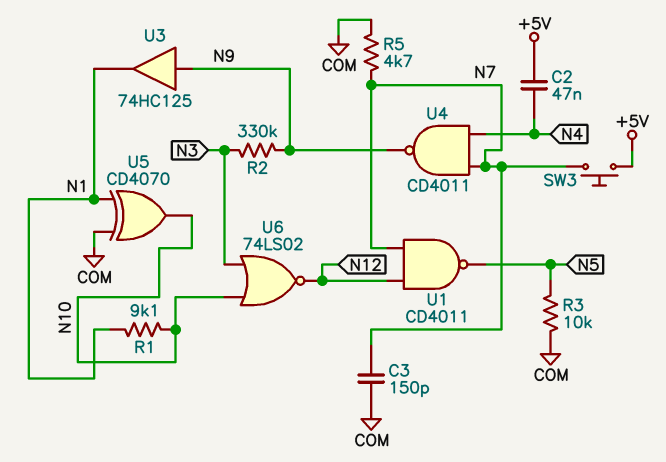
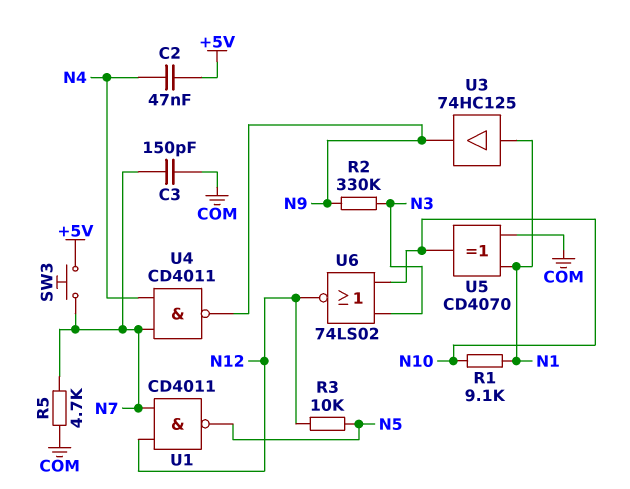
R3: 10k (COM, N5) -> 10k (N5, N12)
U3: buffer 74HC125 (in N9, out N1) -> buffer 74HC125 (in N1, out N9)

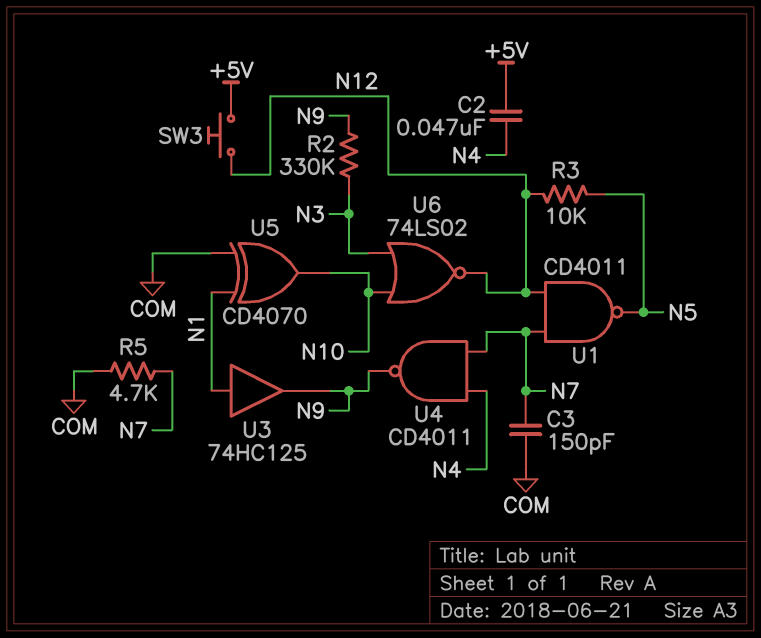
R1: 9.1k (N1, N10) -> none
SW3: button (+5V, N7) -> button (+5V, N12)

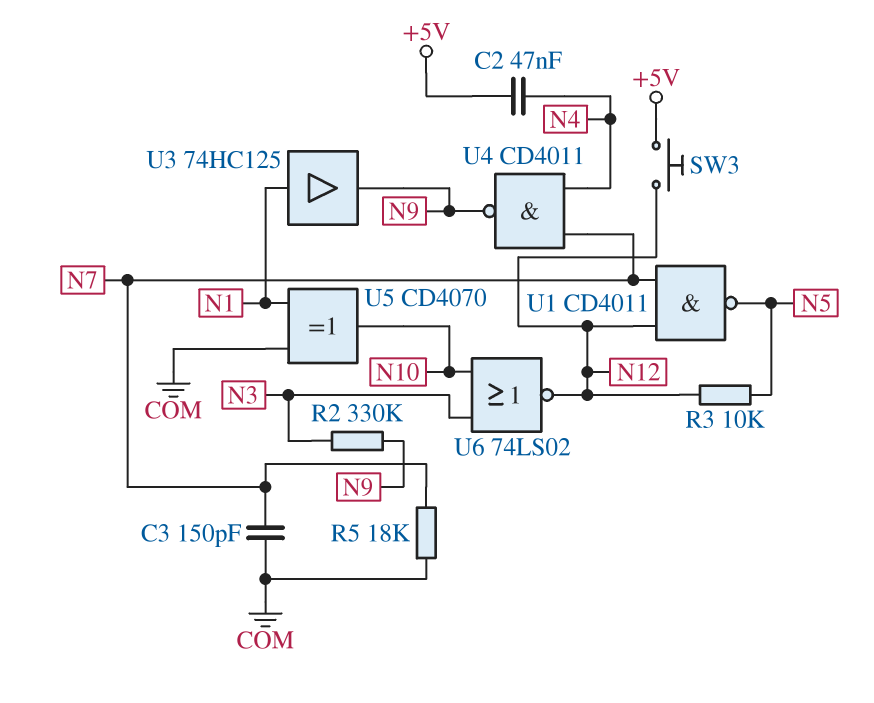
R5: 4.7k (COM, N7) -> 18k (COM, N7)

